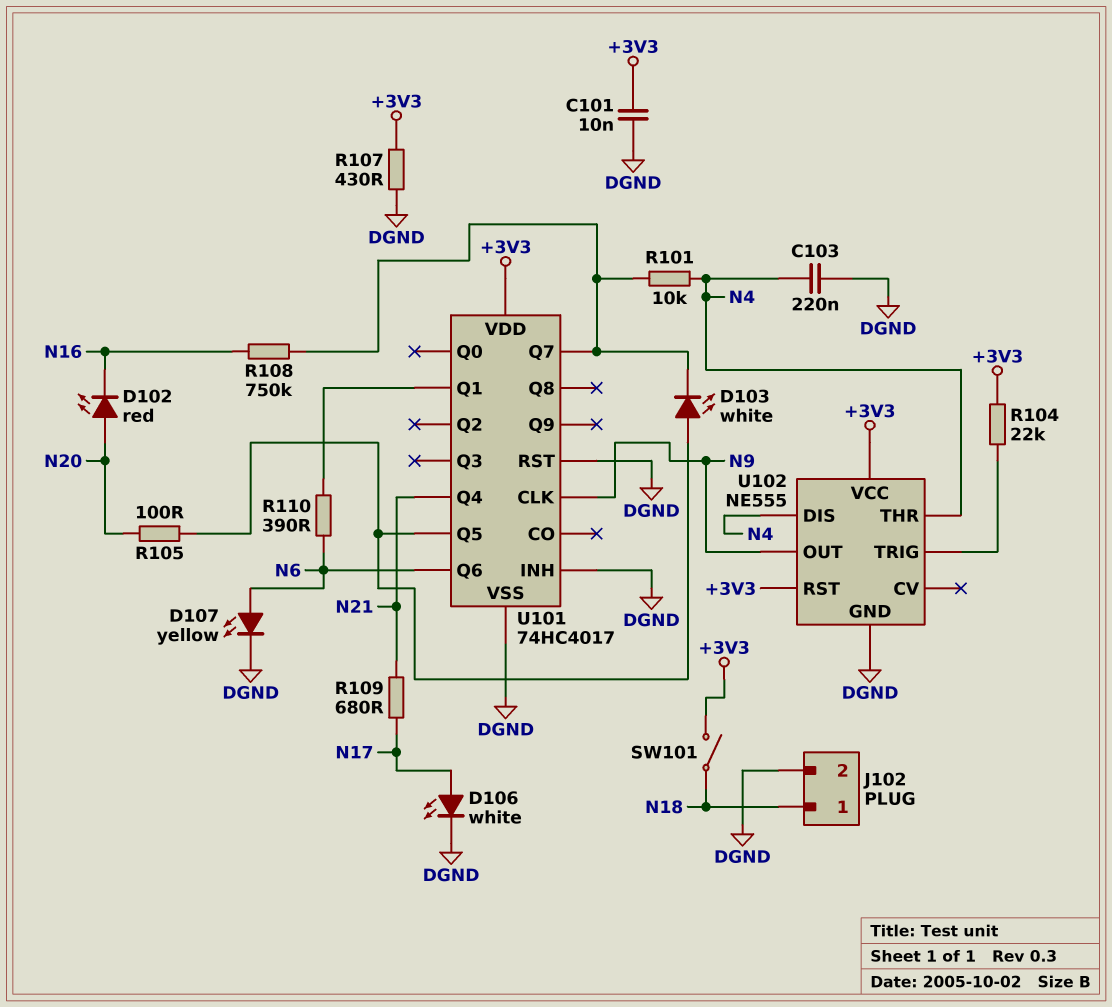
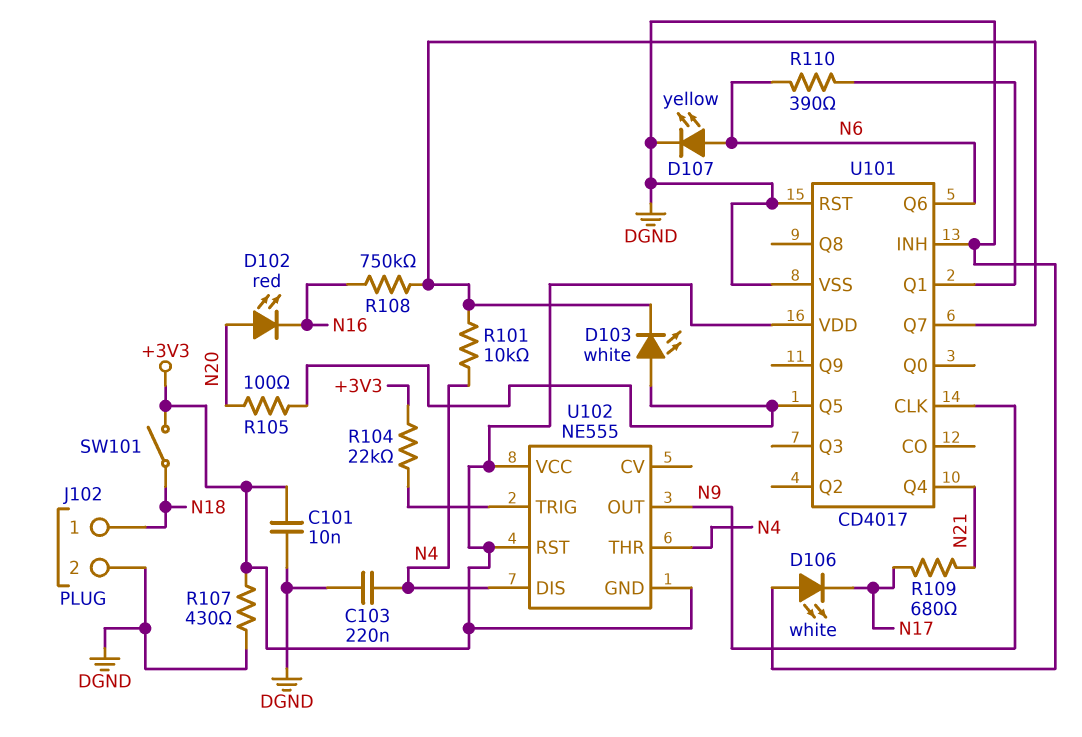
D106: LED white (A N17, K DGND) -> LED white (A DGND, K N17)
U101: 74HC4017 -> CD4017
U102 pin GND: DGND -> +3V3

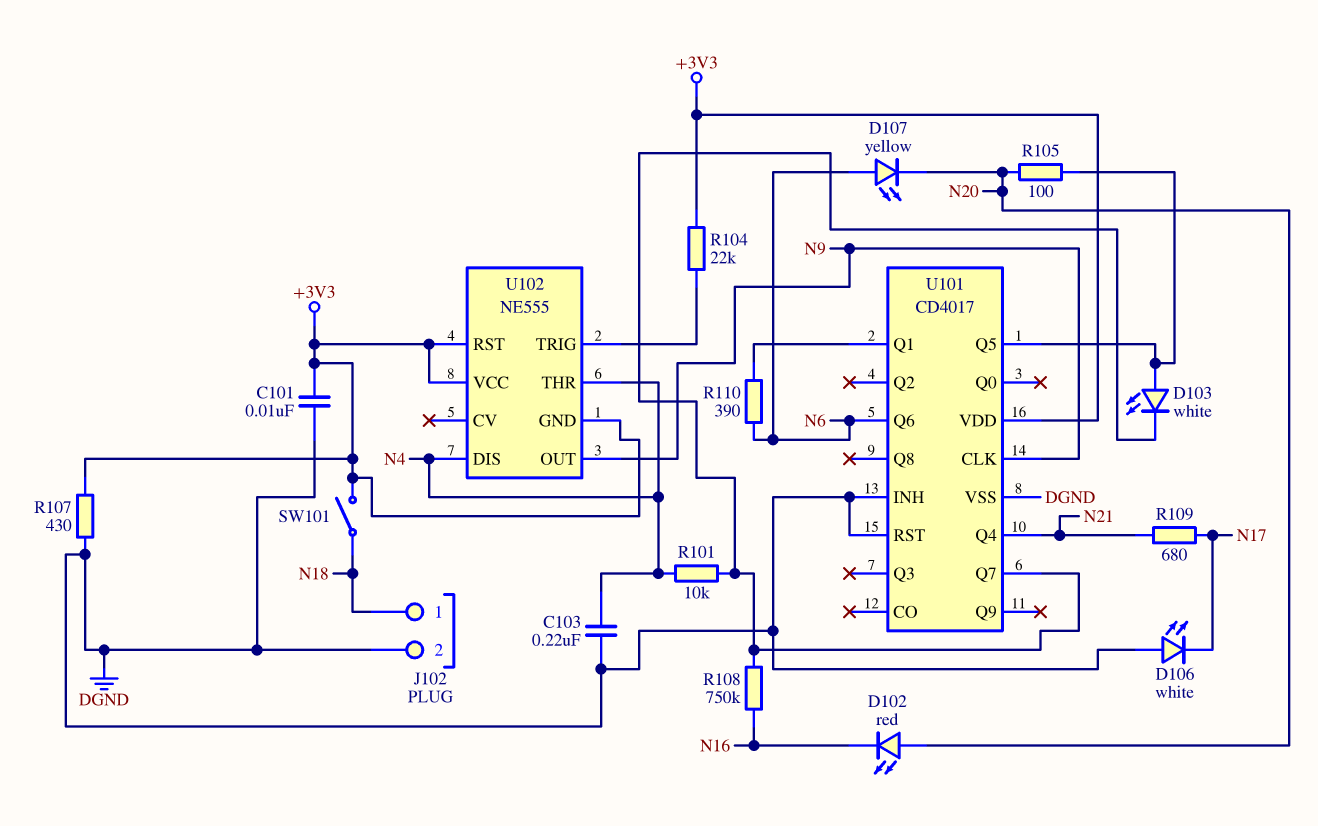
D107: LED yellow (A N6, K DGND) -> LED yellow (A N6, K N20)

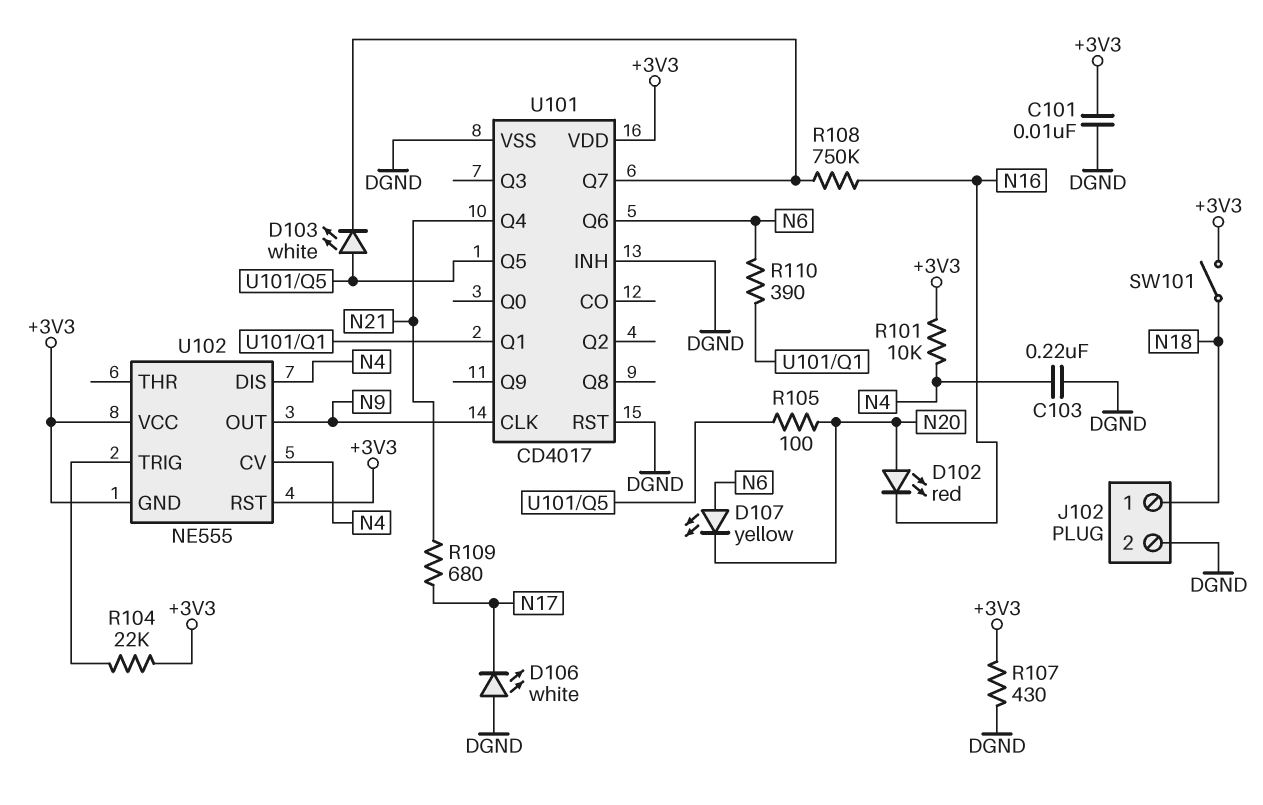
R101: 10k (N4, U101/Q7) -> 10k (+3V3, N4)
U102 pin CV: none -> N4
U102 pin THR: N4 -> none

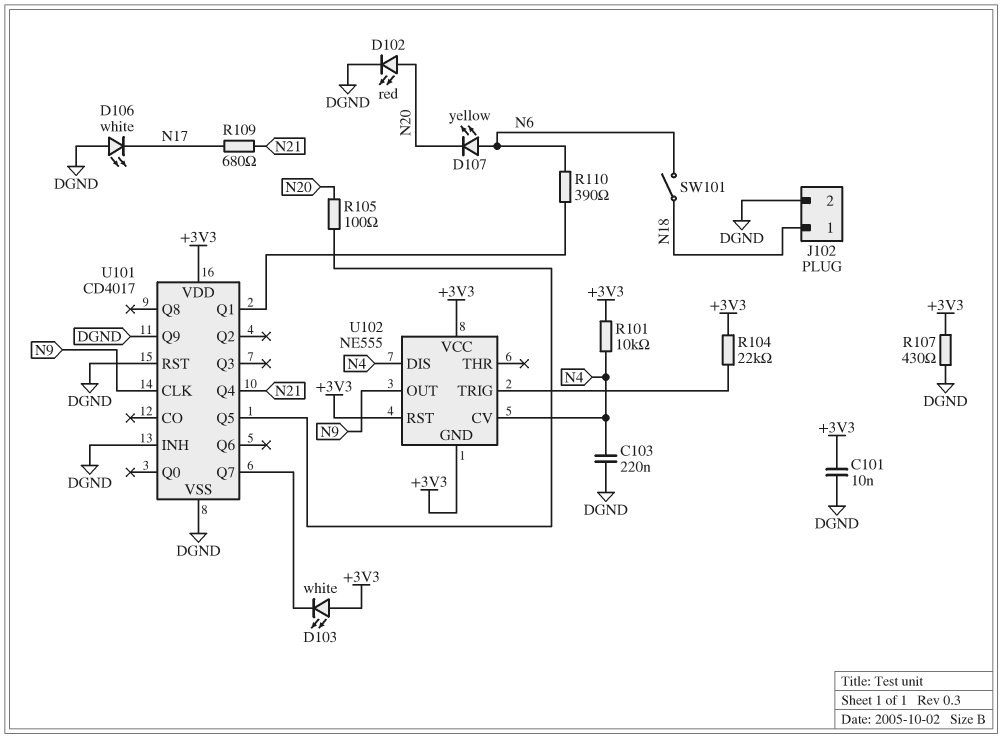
D102: LED red (A N20, K N16) -> LED red (A N20, K DGND)
D103: LED white (A U101/Q5, K U101/Q7) -> LED white (A +3V3, K U101/Q7)
R108: 750k (N16, U101/Q7) -> none
SW101: switch (+3V3, N18) -> switch (N6, N18)
U101 pin Q6: N6 -> none
U101 pin Q9: none -> DGND

